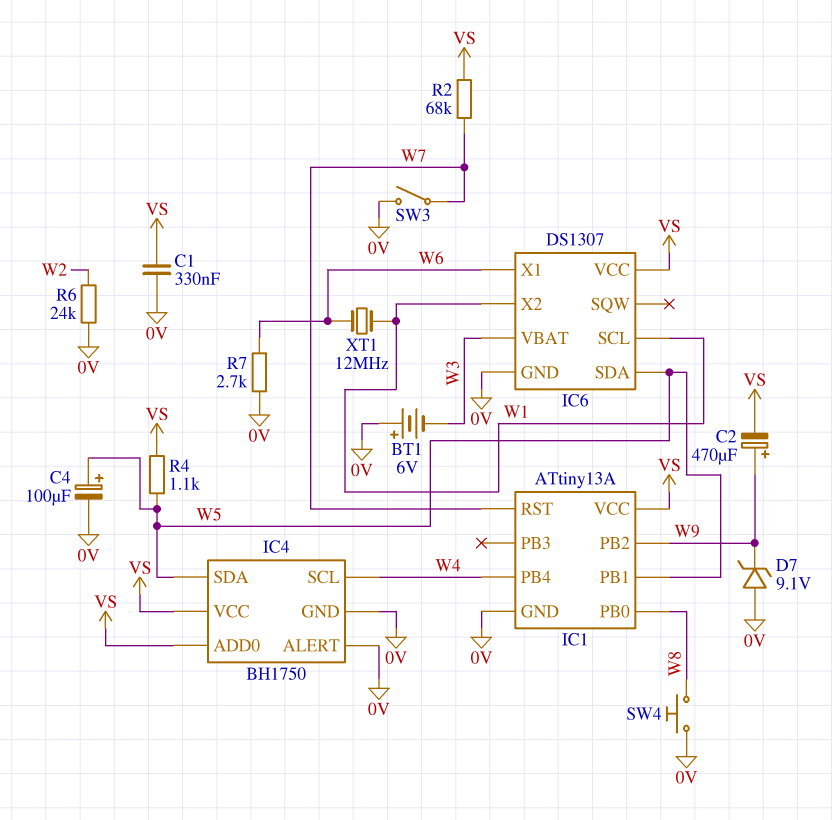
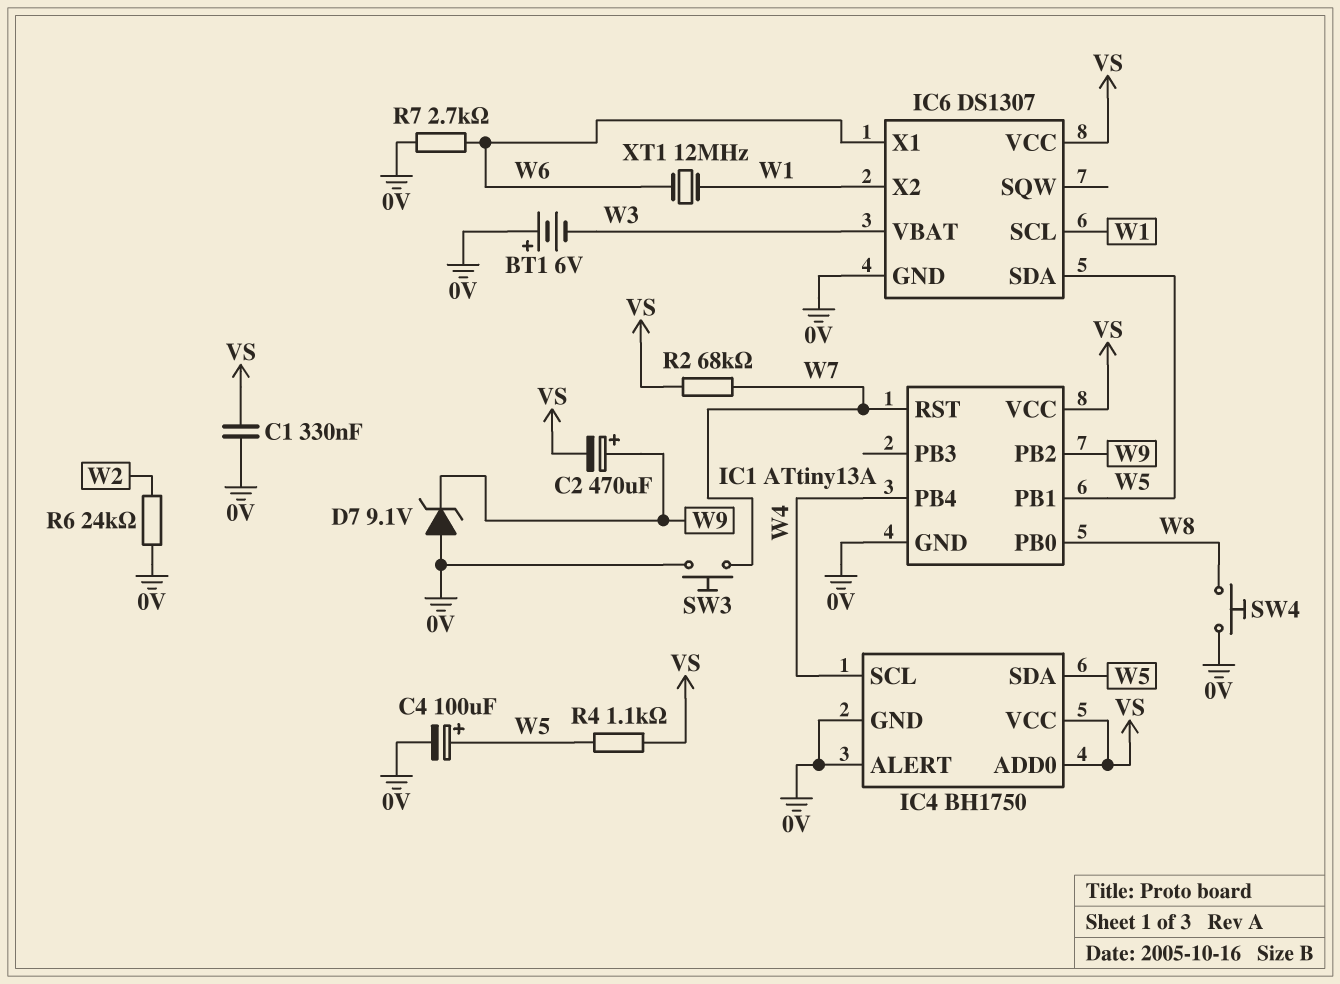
SW3: switch (0V, W7) -> button (0V, W7)

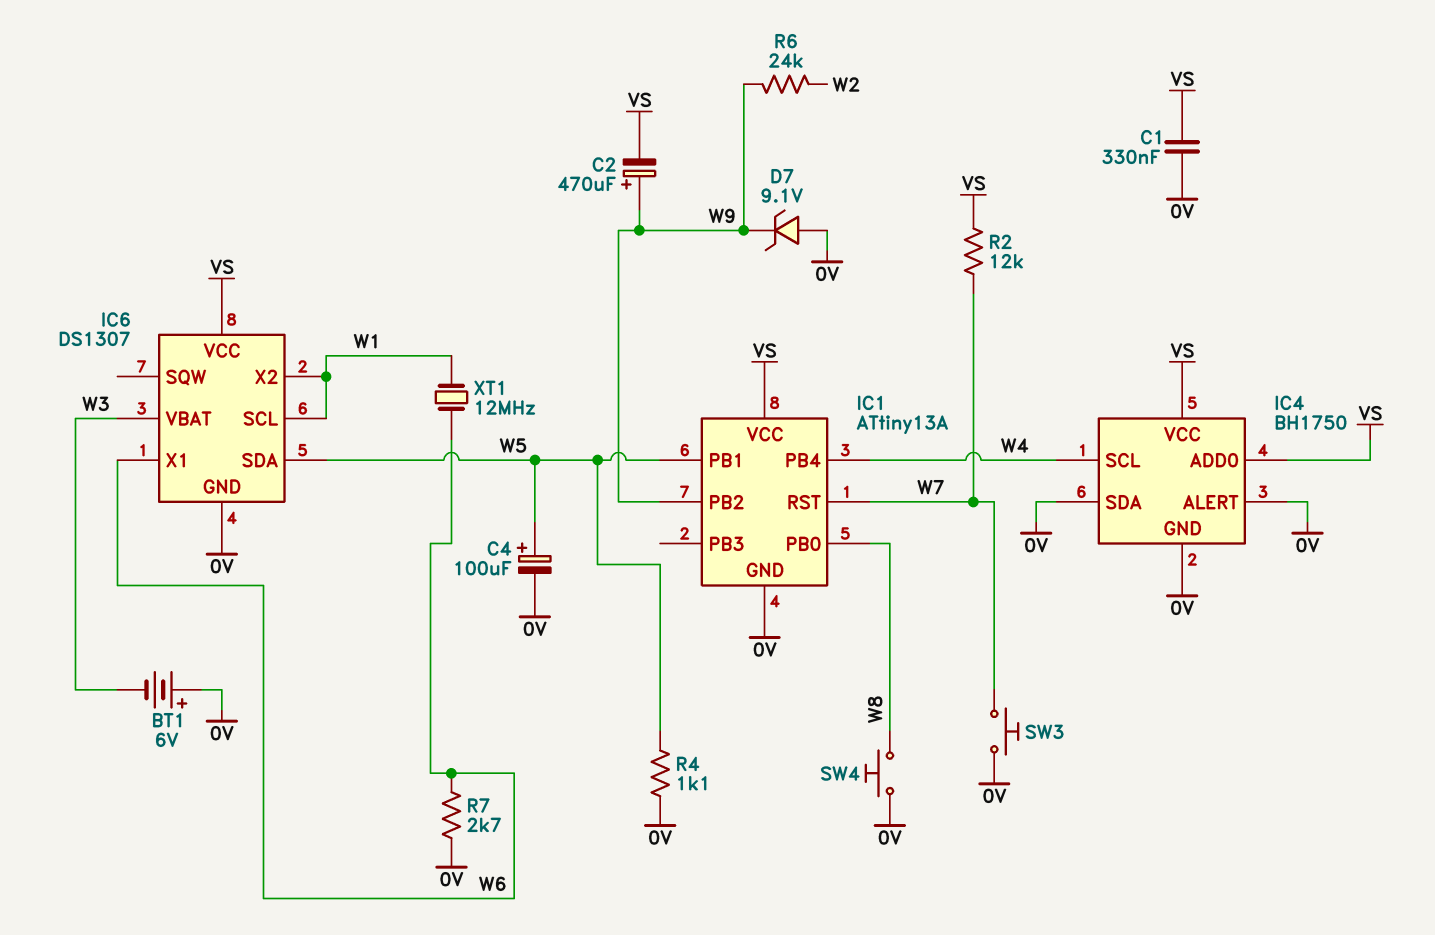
IC4 pin SDA: W5 -> 0V
R2: 68k (VS, W7) -> 12k (VS, W7)
R4: 1.1k (VS, W5) -> 1.1k (0V, W5)
R6: 24k (0V, W2) -> 24k (W2, W9)

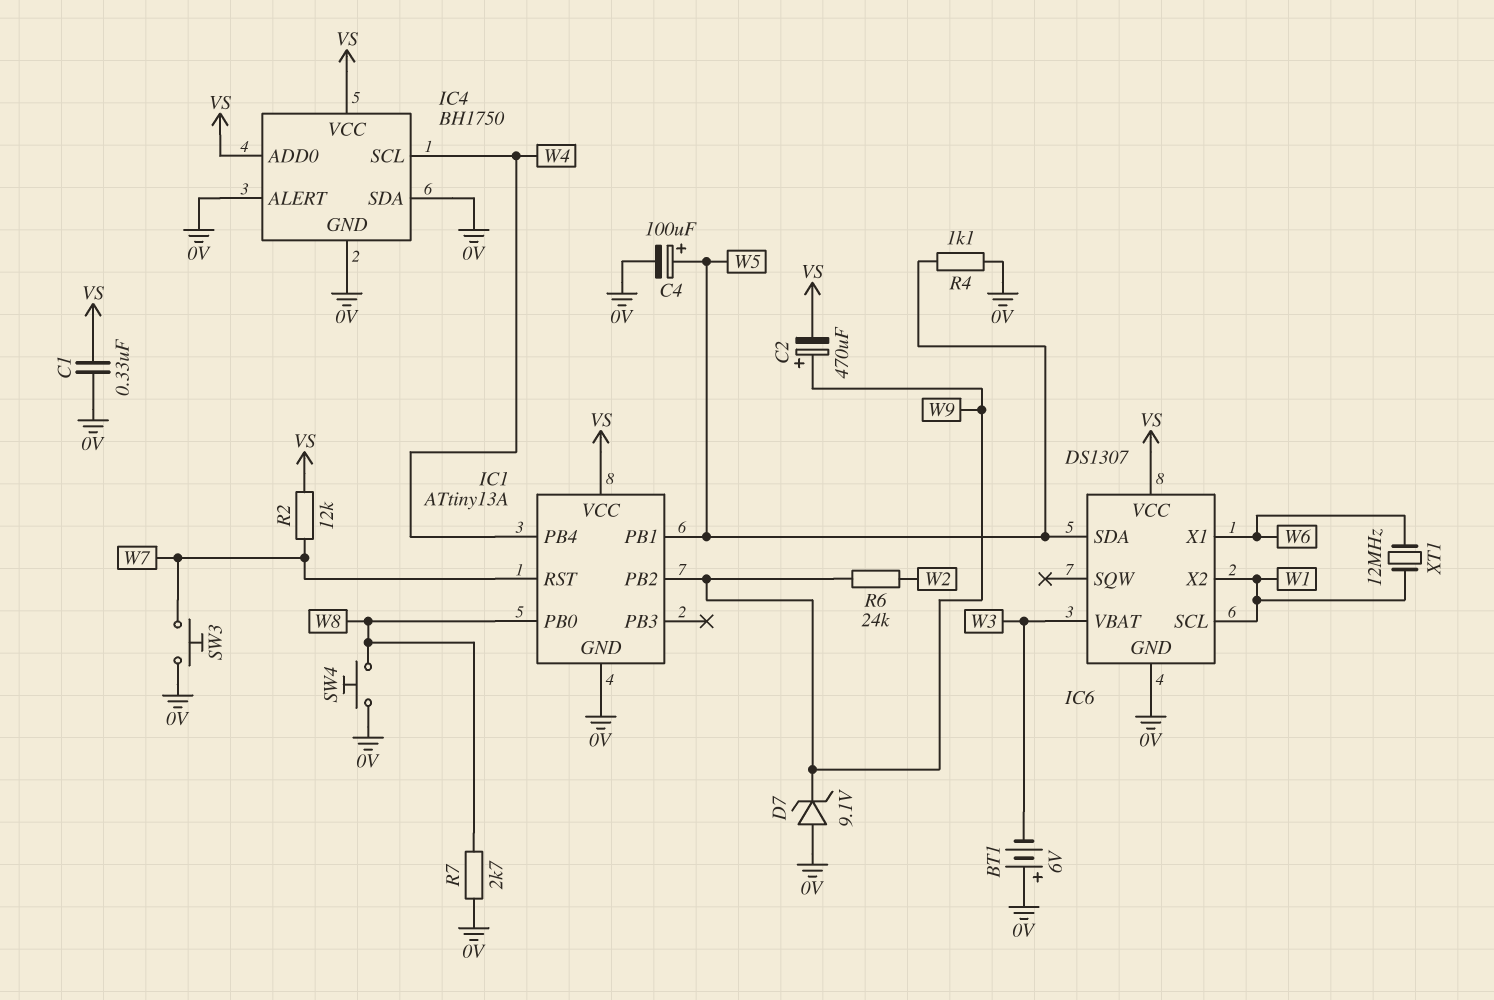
R7: 2.7k (0V, W6) -> 2.7k (0V, W8)

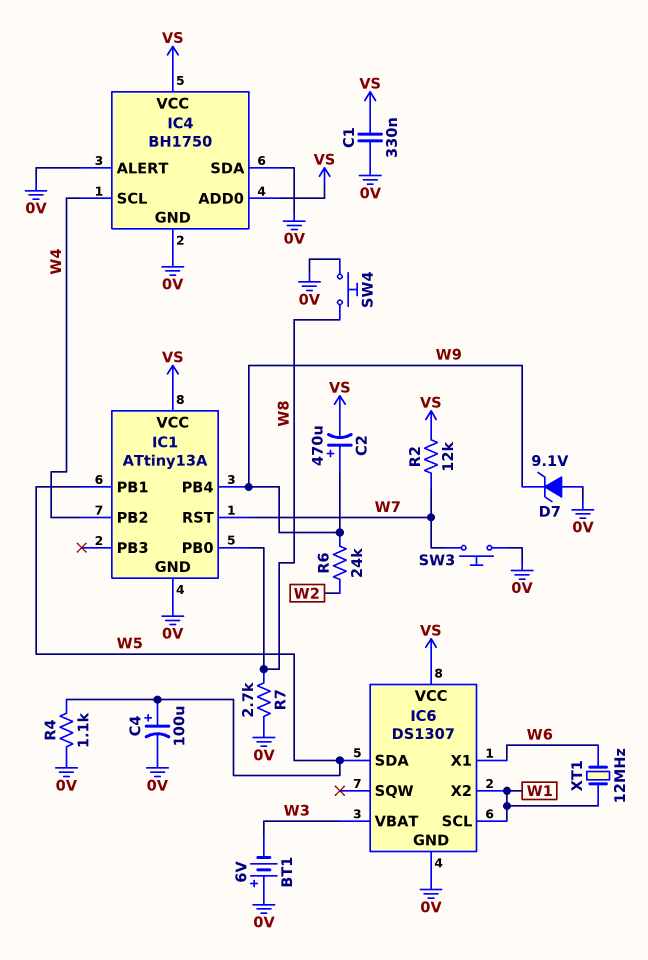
IC1 pin PB2: W9 -> W4
IC1 pin PB4: W4 -> W9

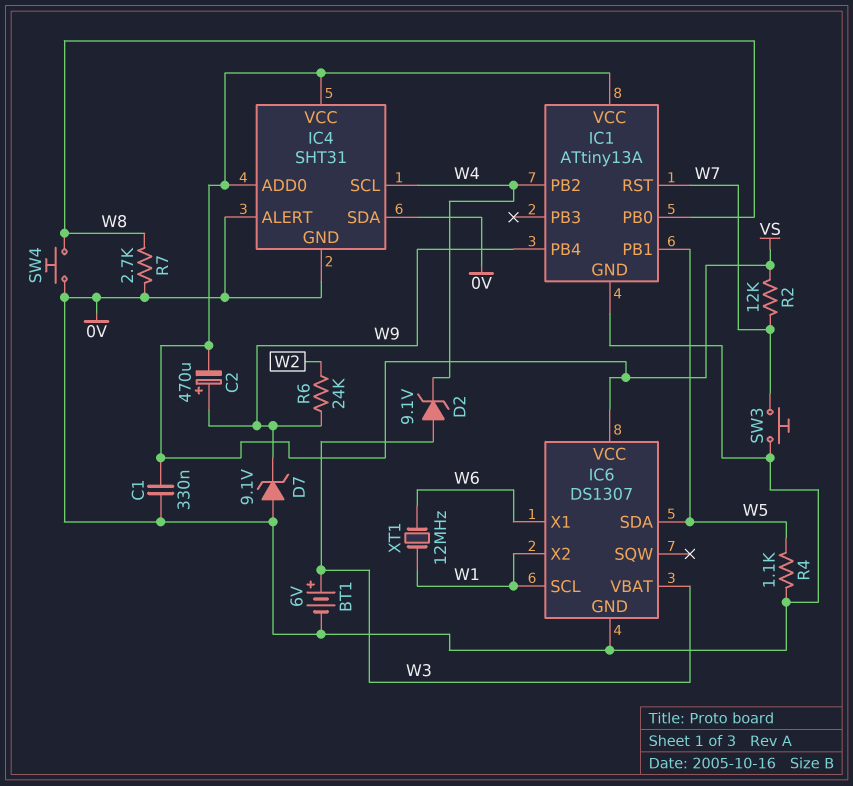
BT1: 6V (plus 0V, minus W3) -> 6V (plus W3, minus 0V)
C4: 100uF (plus W5, minus 0V) -> none
D2: none -> zener 9.1V (A W3, K W4)
IC4: BH1750 -> SHT31

